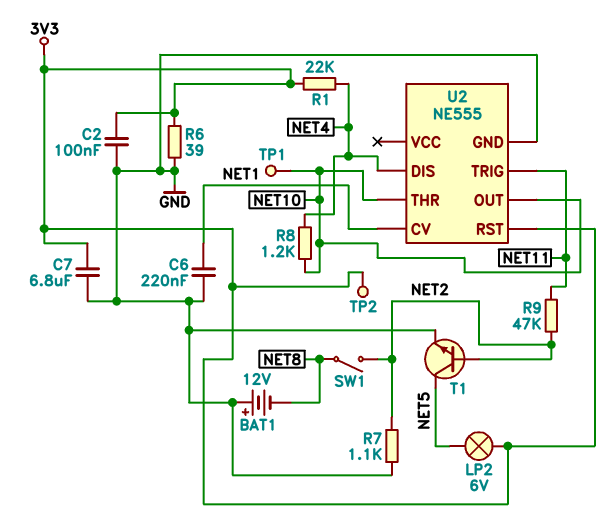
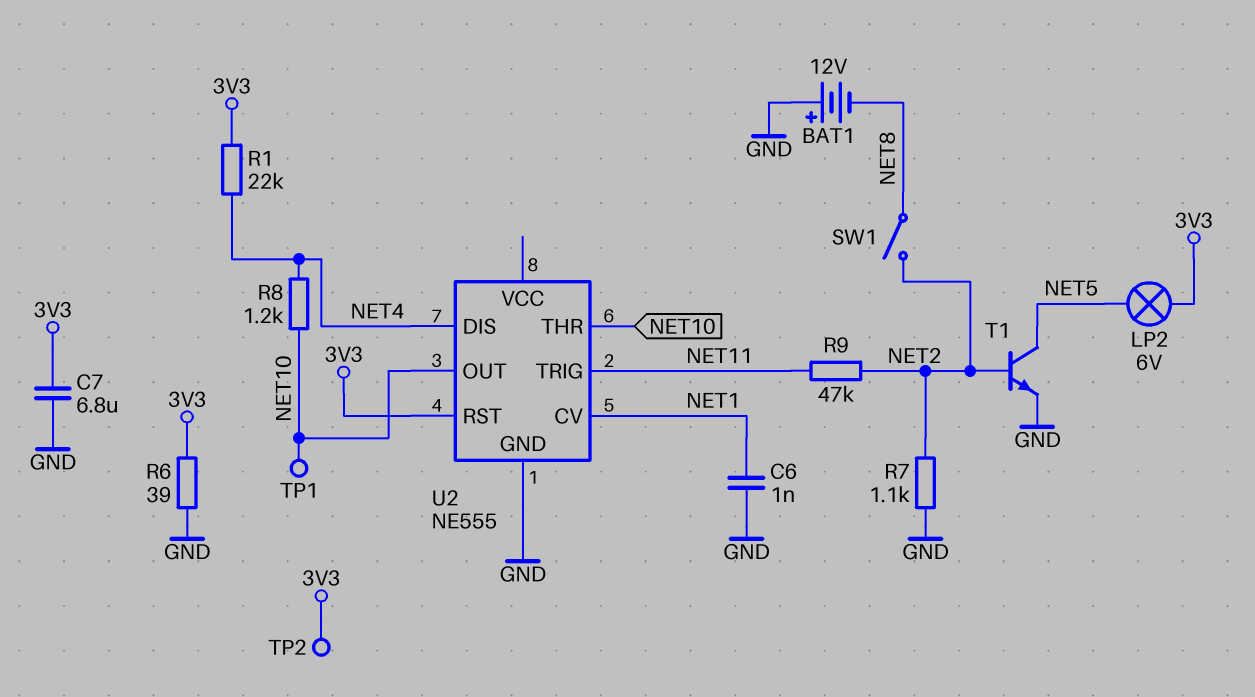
C2: 100nF (3V3, GND) -> none
C6: 220nF (GND, NET1) -> 1nF (GND, NET1)

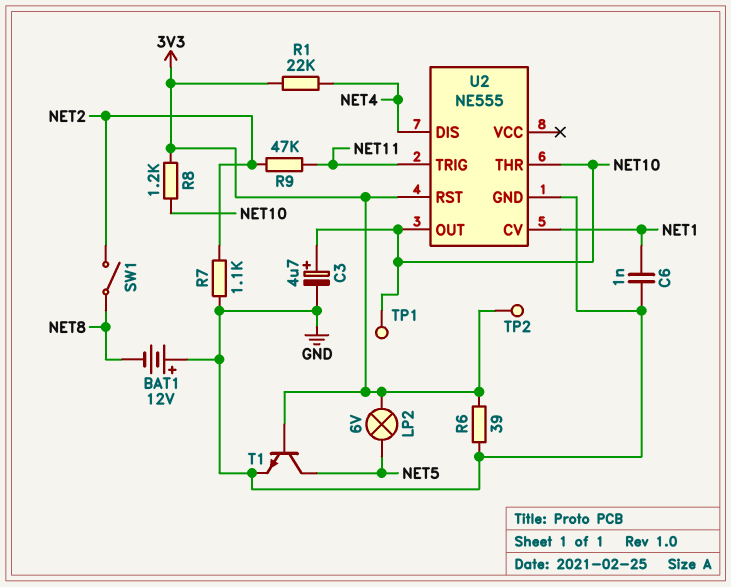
C3: none -> 4.7uF (plus NET10, minus GND)
C7: 6.8uF (3V3, GND) -> none
R8: 1.2k (NET4, NET10) -> 1.2k (3V3, NET10)
T1: NPN (B NET2, C NET5, E GND) -> NPN (B 3V3, C NET5, E GND)

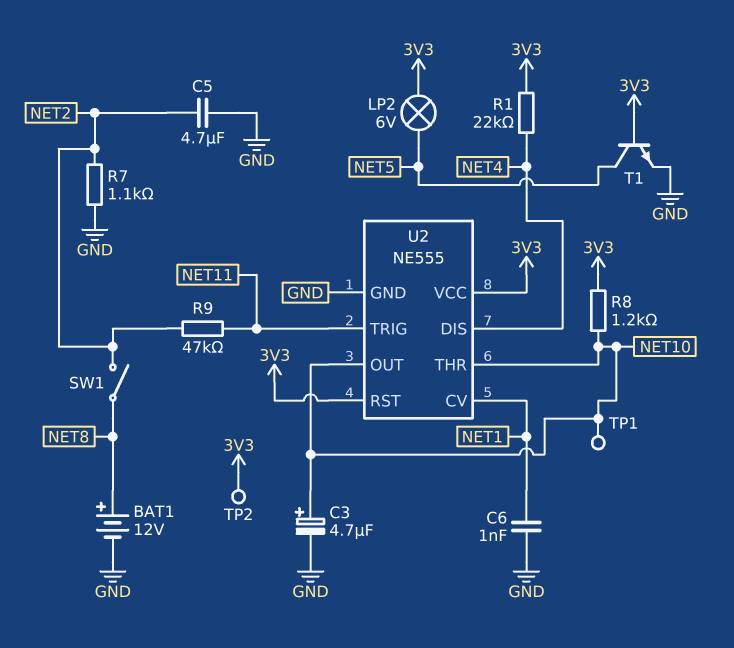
BAT1: 12V (plus GND, minus NET8) -> 12V (plus NET8, minus GND)
C5: none -> 4.7uF (GND, NET2)
R6: 39 (3V3, GND) -> none
U2 pin VCC: none -> 3V3

